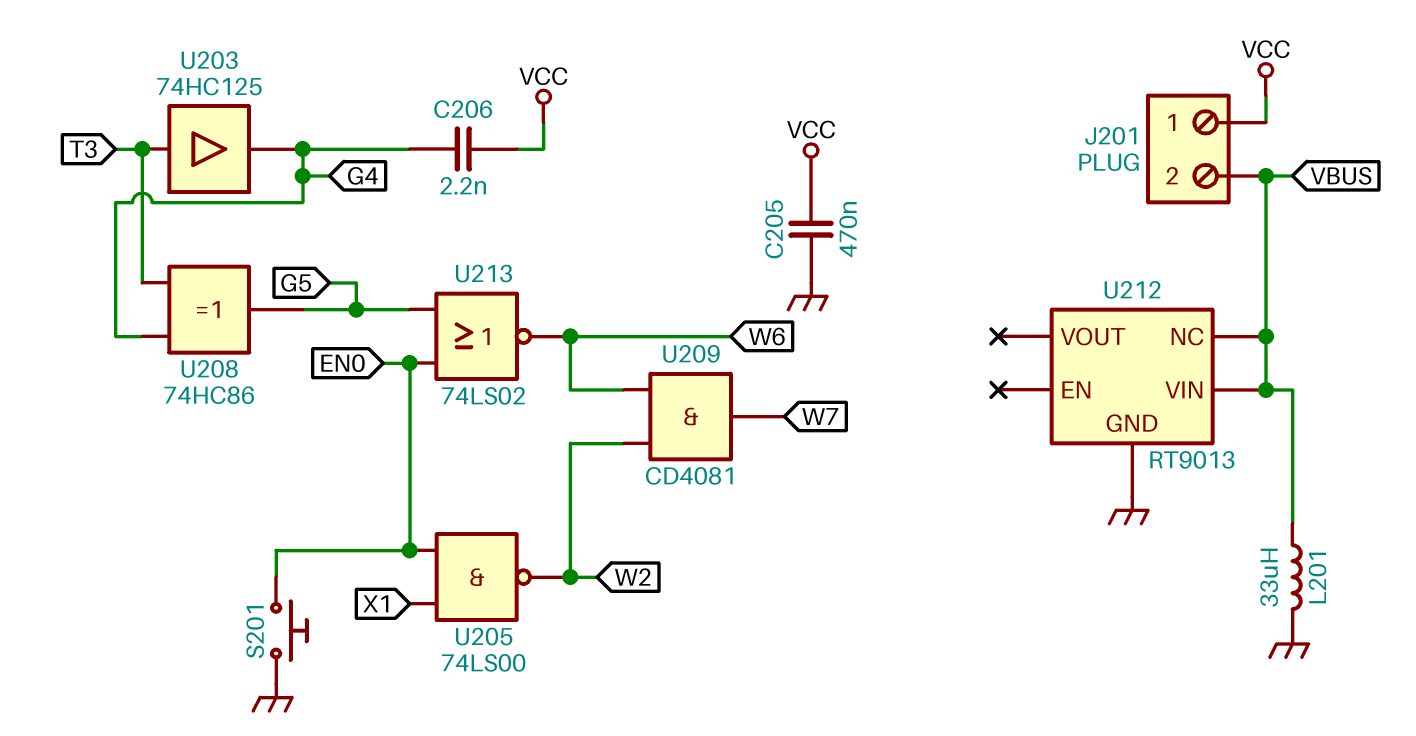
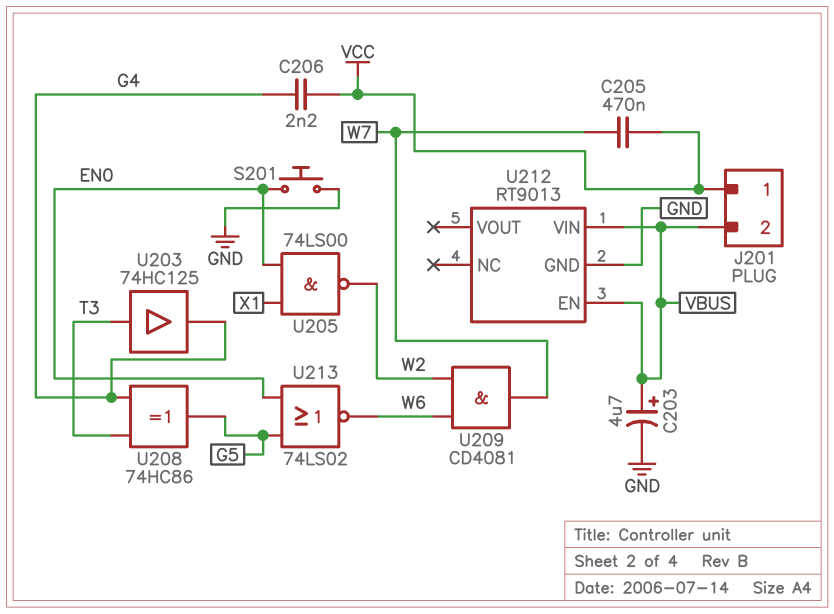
C203: none -> 4.7uF (plus VBUS, minus GND)
C205: 470nF (GND, VCC) -> 470nF (VCC, W7)
L201: 33uH (GND, VBUS) -> none
U212 pin EN: none -> VBUS
U212 pin NC: VBUS -> none

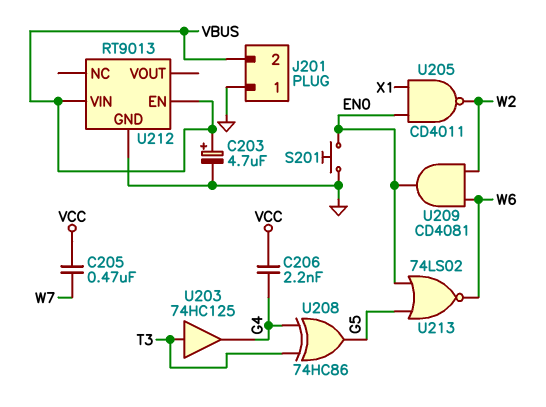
J201 pin 1: VCC -> GND
U205: NAND 74LS00 (in EN0, in X1, out W2) -> NAND CD4011 (in EN0, in X1, out W2)
U209: AND CD4081 (in W2, in W6, out W7) -> AND CD4081 (in W2, in W6, out EN0)

